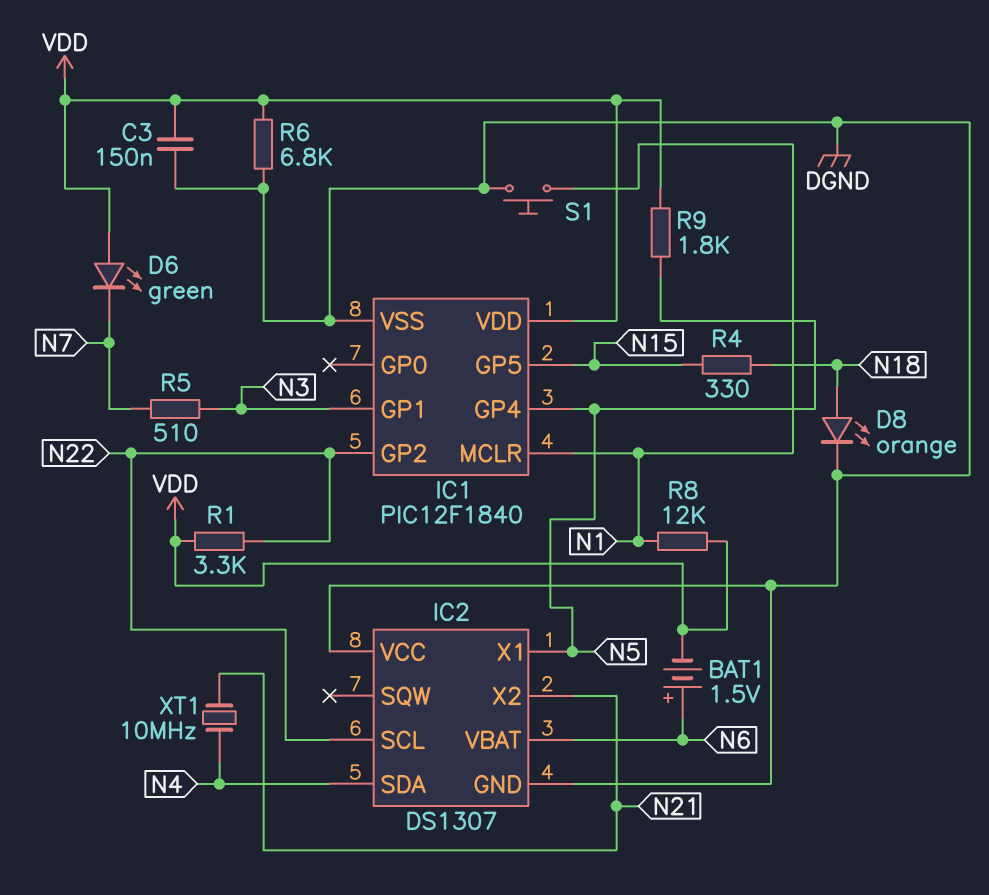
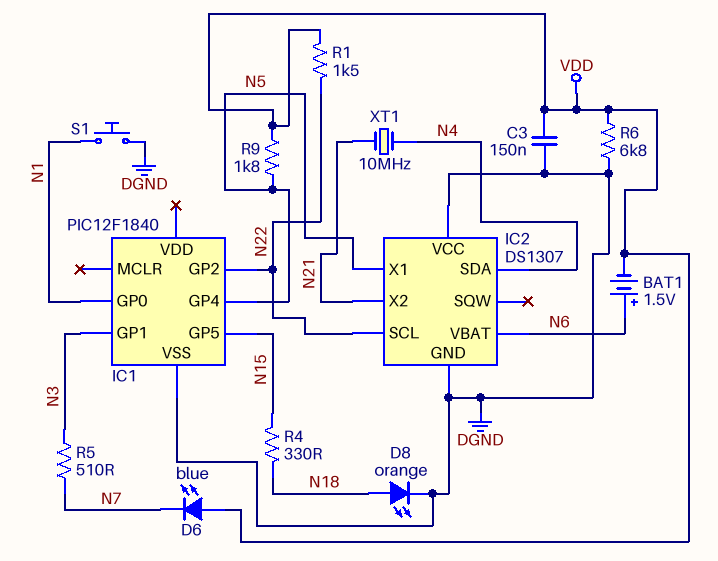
D6: LED green (A VDD, K N7) -> LED blue (A VDD, K N7)
IC1 pin GP0: none -> N1
IC1 pin MCLR: N1 -> none
IC1 pin VDD: VDD -> none
R1: 3.3k (N22, VDD) -> 1.5k (N22, VDD)
R8: 12k (N1, VDD) -> none

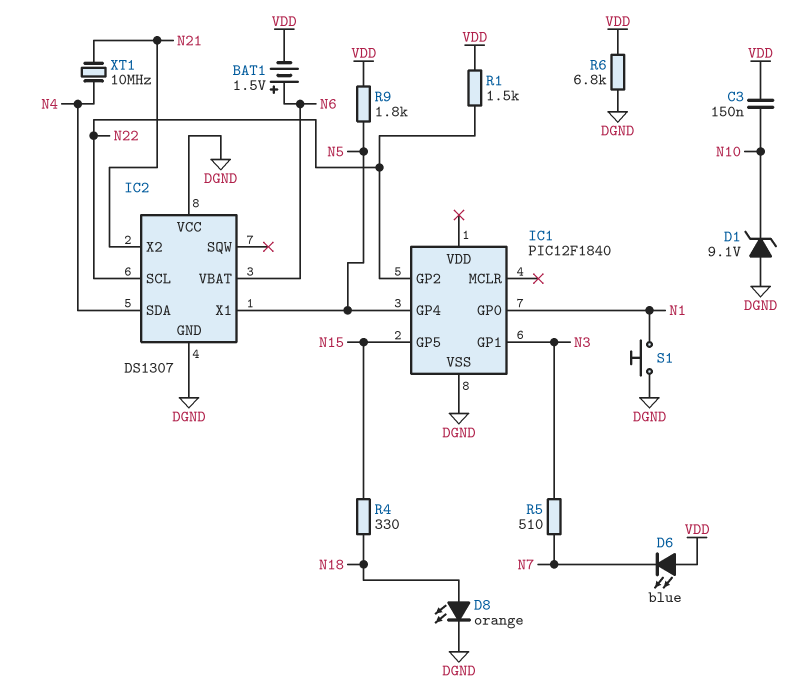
C3: 150nF (DGND, VDD) -> 150nF (N10, VDD)
D1: none -> zener 9.1V (A DGND, K N10)

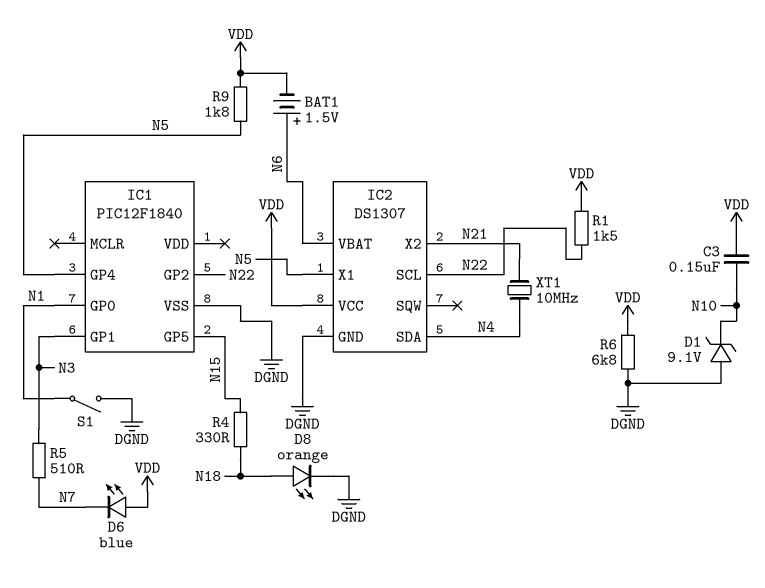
IC2 pin VCC: DGND -> VDD
S1: button (DGND, N1) -> switch (DGND, N1)

